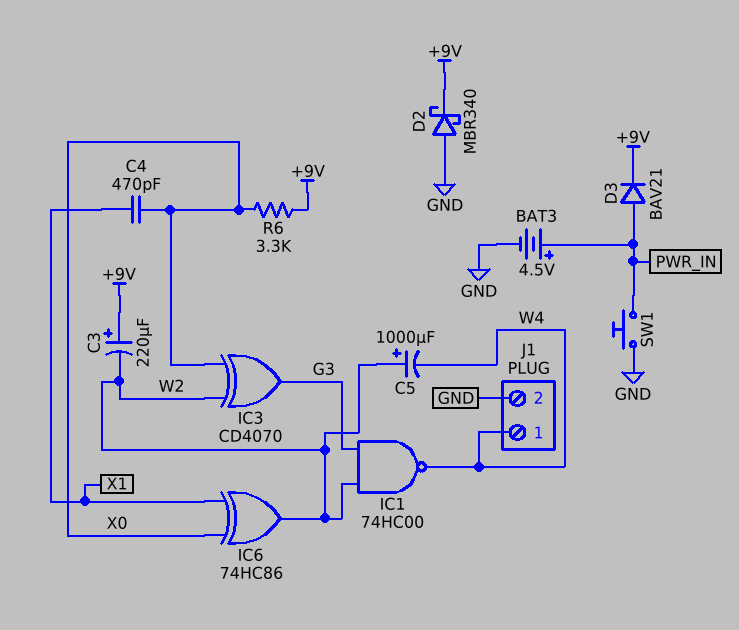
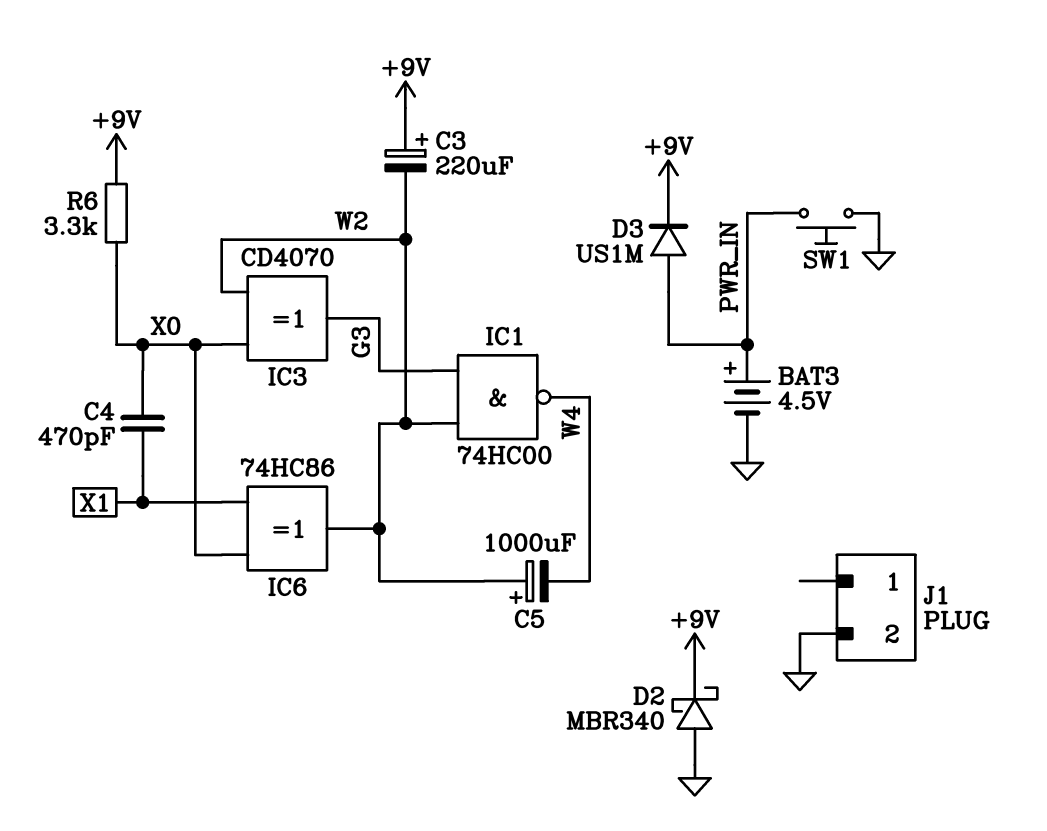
D3: diode BAV21 (A PWR_IN, K +9V) -> diode US1M (A PWR_IN, K +9V)
J1 pin 1: W4 -> none

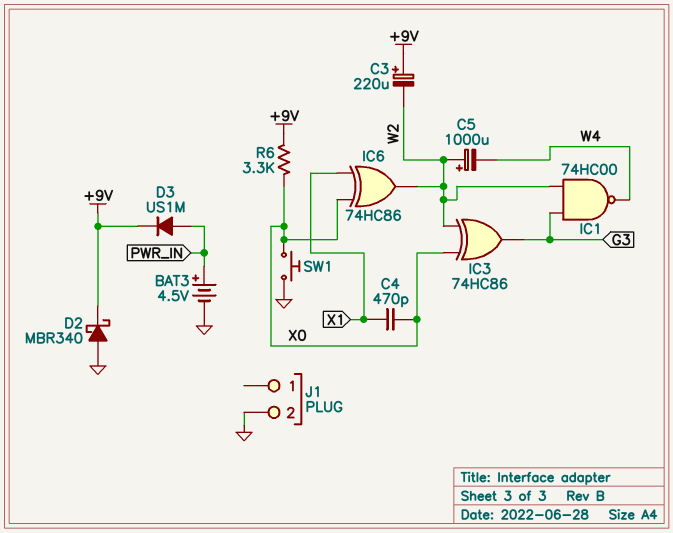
IC3: XOR CD4070 (in W2, in X0, out G3) -> XOR 74HC86 (in W2, in X0, out G3)
SW1: button (GND, PWR_IN) -> button (GND, X0)

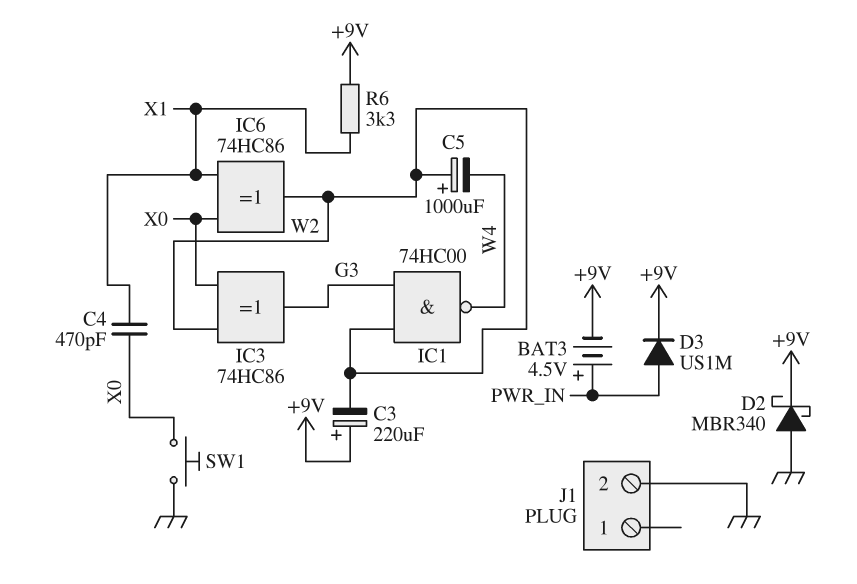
BAT3: 4.5V (plus PWR_IN, minus GND) -> 4.5V (plus PWR_IN, minus +9V)
R6: 3.3k (+9V, X0) -> 3.3k (+9V, X1)

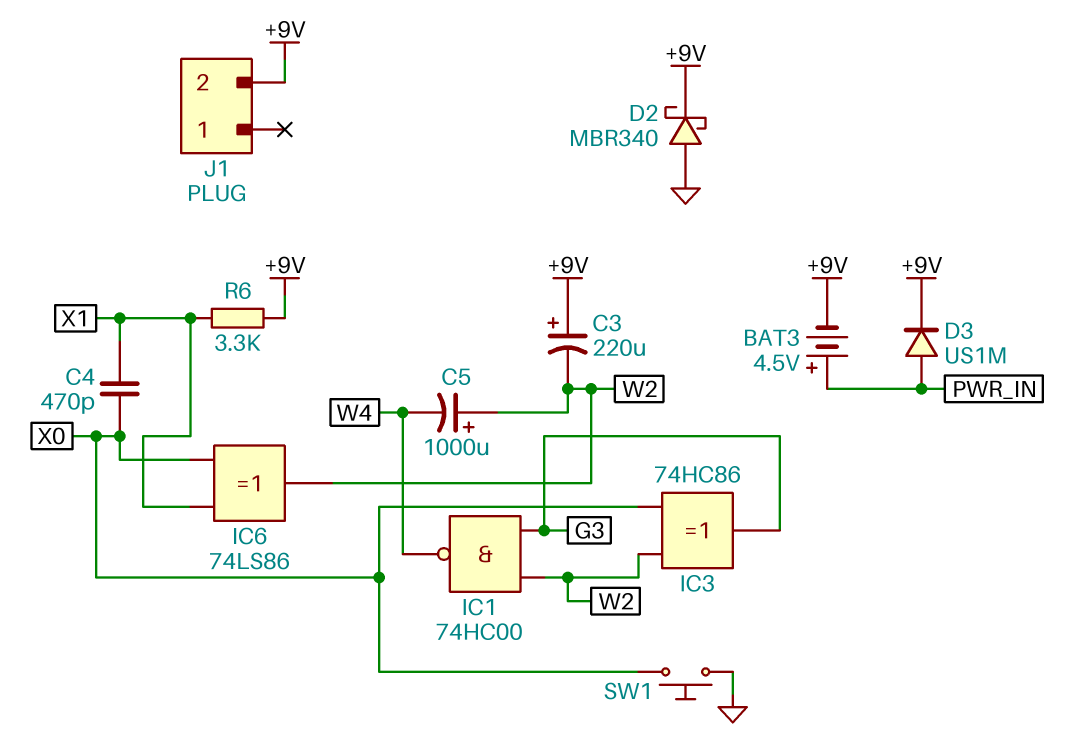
IC6: XOR 74HC86 (in X0, in X1, out W2) -> XOR 74LS86 (in X0, in X1, out W2)
J1 pin 2: GND -> +9V

